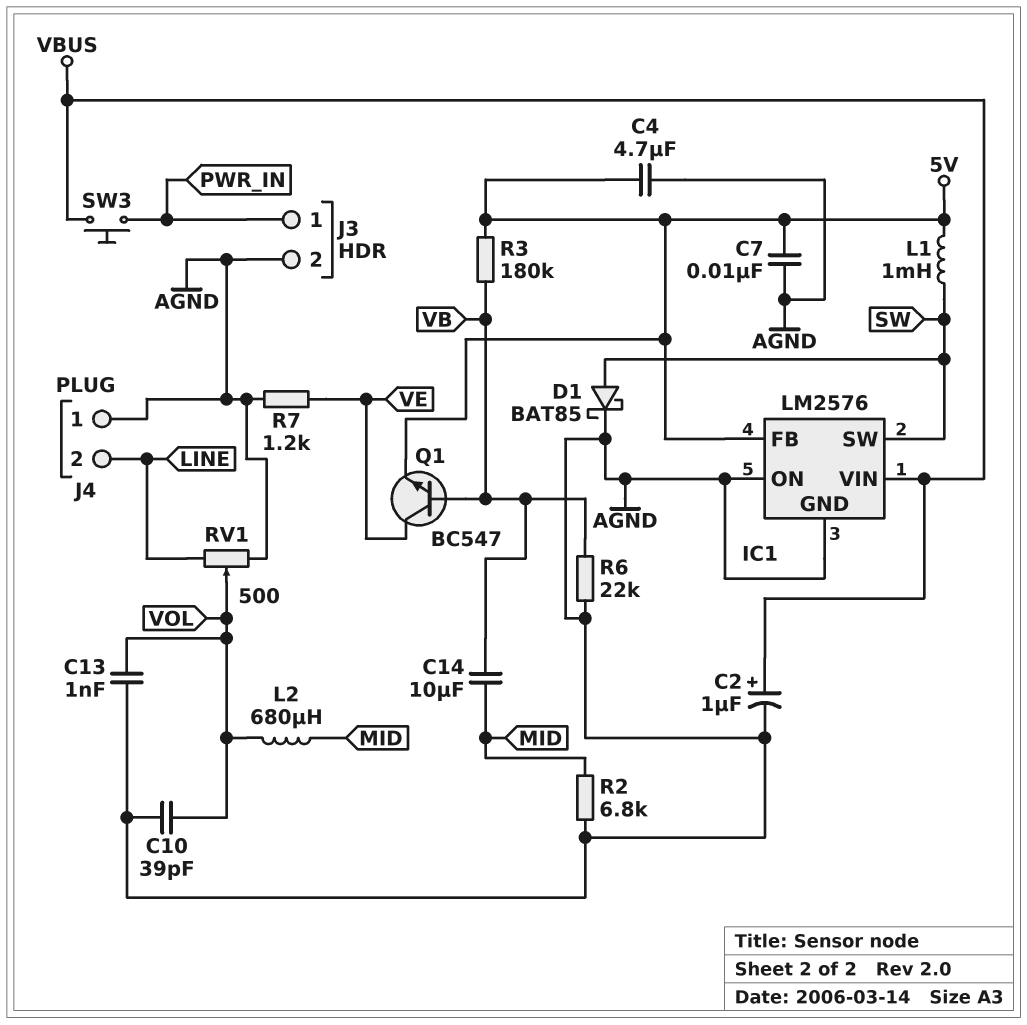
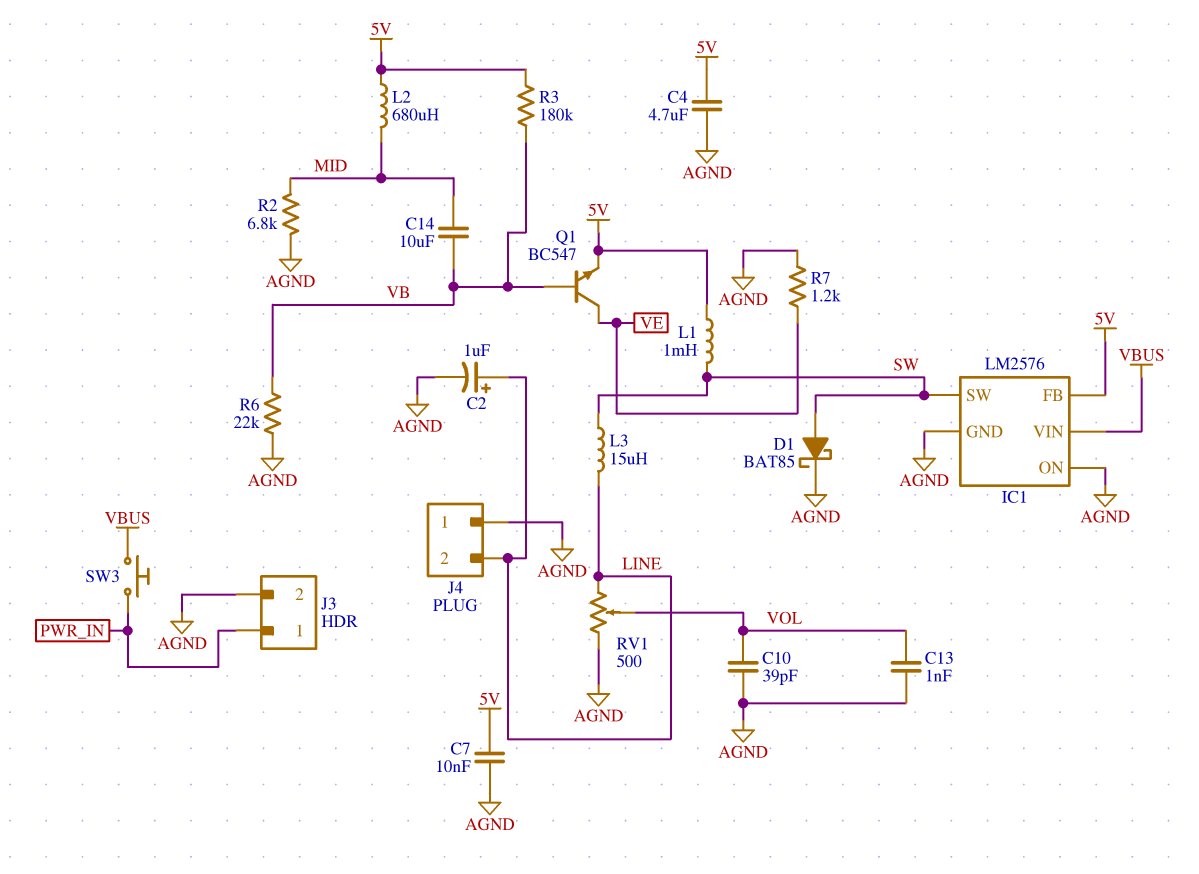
C2: 1uF (plus VBUS, minus AGND) -> 1uF (plus LINE, minus AGND)
L2: 680uH (MID, VOL) -> 680uH (5V, MID)
L3: none -> 15uH (LINE, SW)

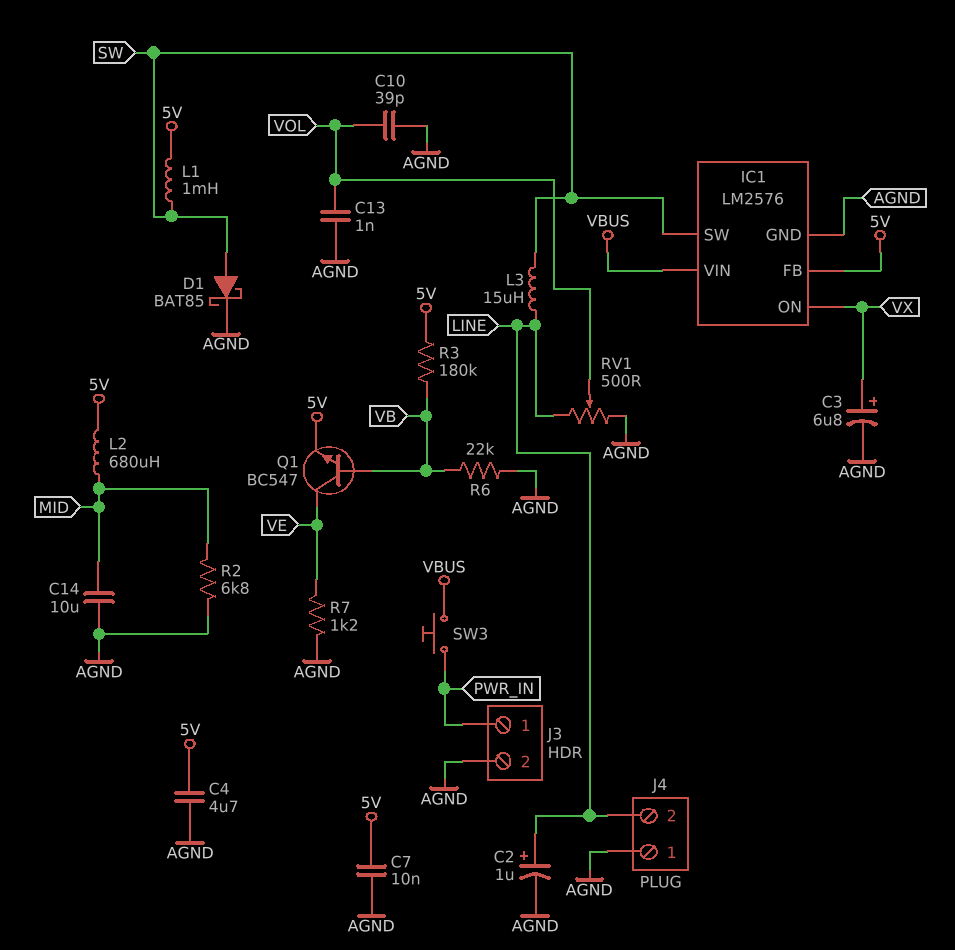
C3: none -> 6.8uF (plus VX, minus AGND)
C14: 10uF (MID, VB) -> 10uF (AGND, MID)
IC1 pin ON: AGND -> VX

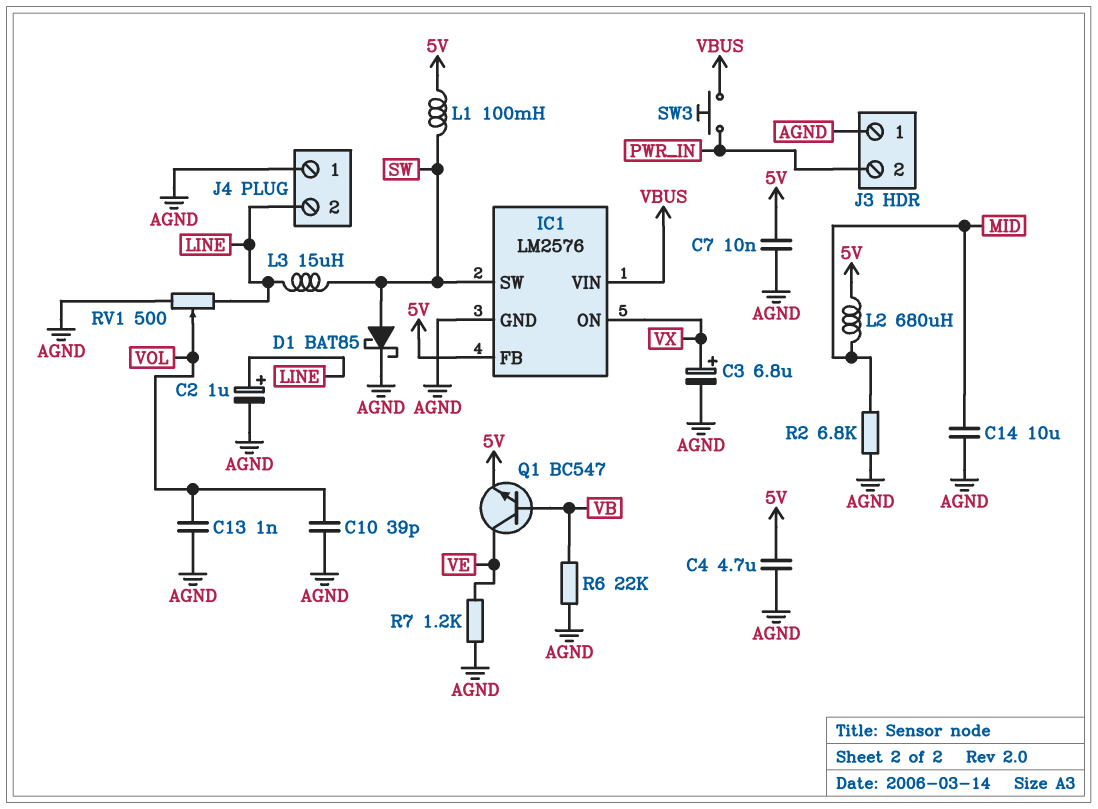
J3 pin 1: PWR_IN -> AGND
J3 pin 2: AGND -> PWR_IN
L1: 1mH (5V, SW) -> 100mH (5V, SW)
R3: 180k (5V, VB) -> none

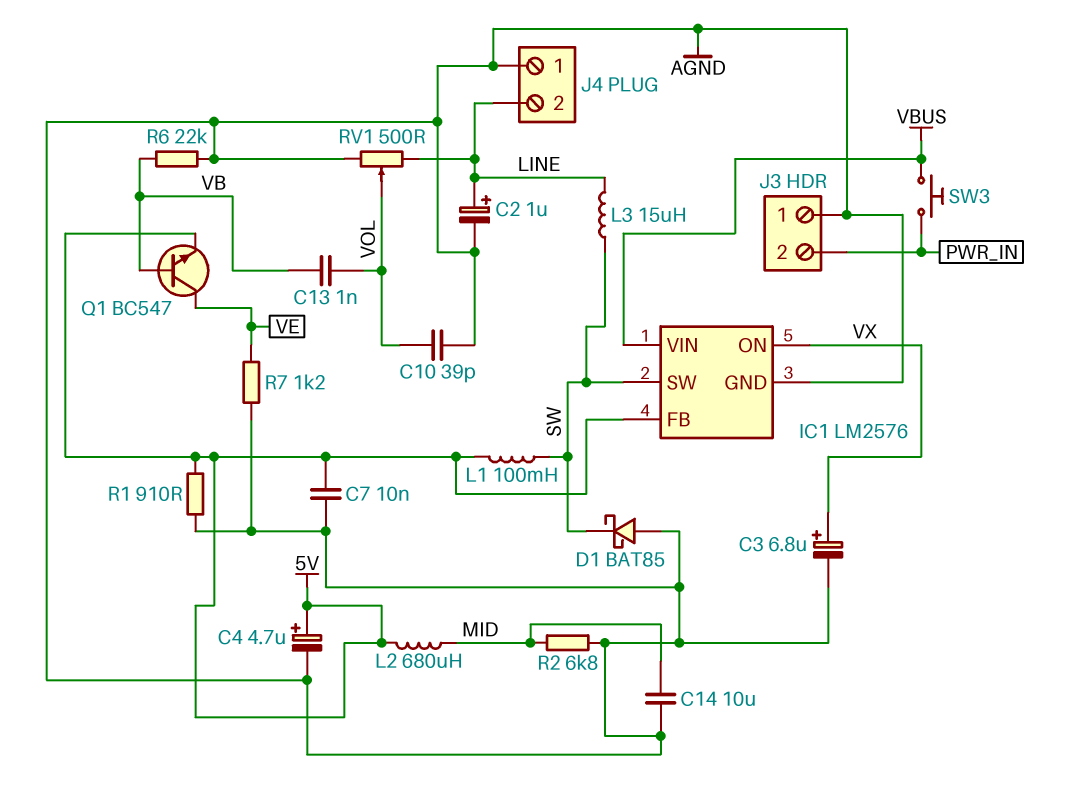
C4: 4.7uF (5V, AGND) -> 4.7uF (plus 5V, minus AGND)
C13: 1nF (AGND, VOL) -> 1nF (VB, VOL)
D1: schottky BAT85 (A SW, K AGND) -> schottky BAT85 (A AGND, K SW)
R1: none -> 910 (5V, AGND)

